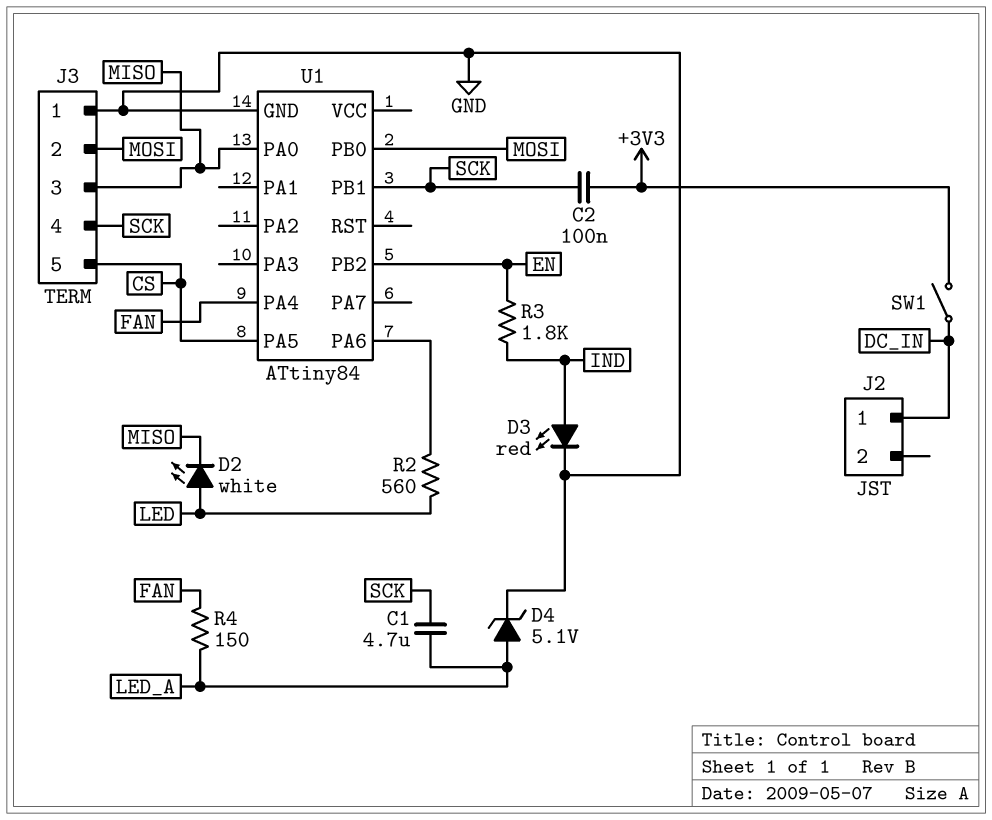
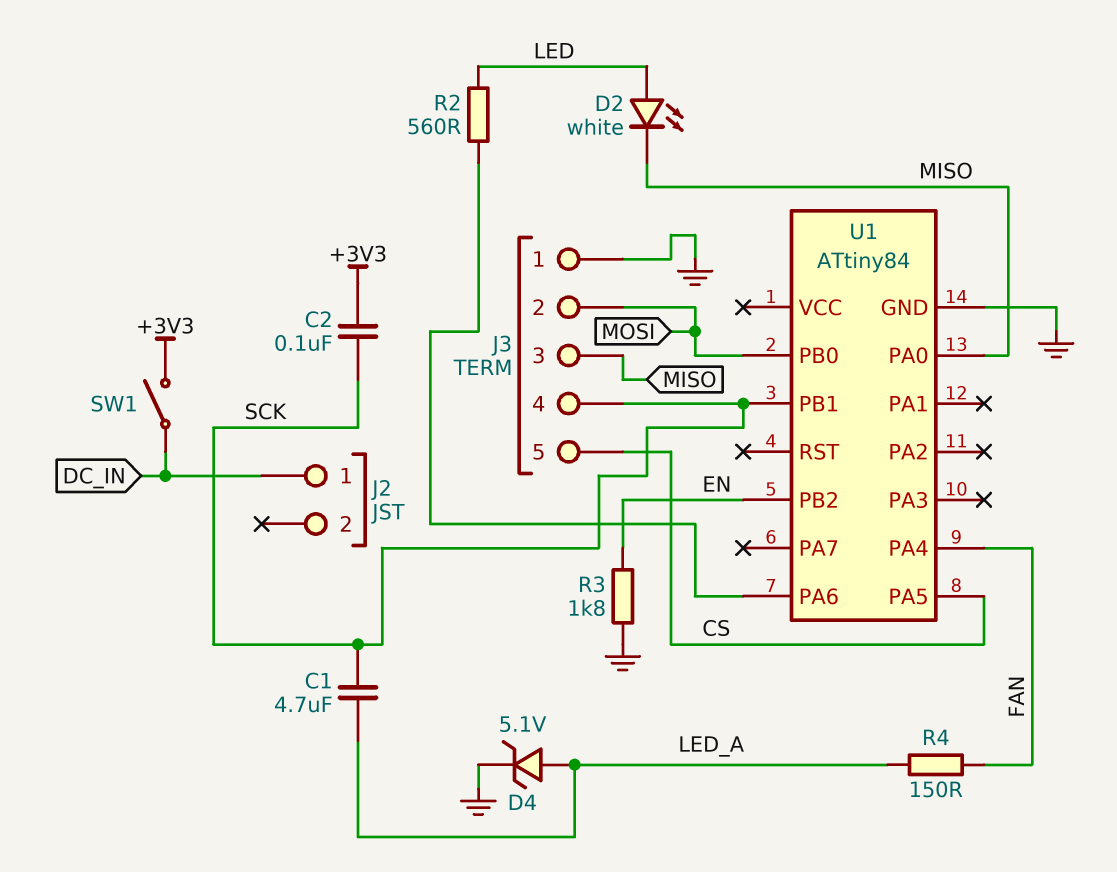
D3: LED red (A IND, K GND) -> none
R3: 1.8k (EN, IND) -> 1.8k (EN, GND)

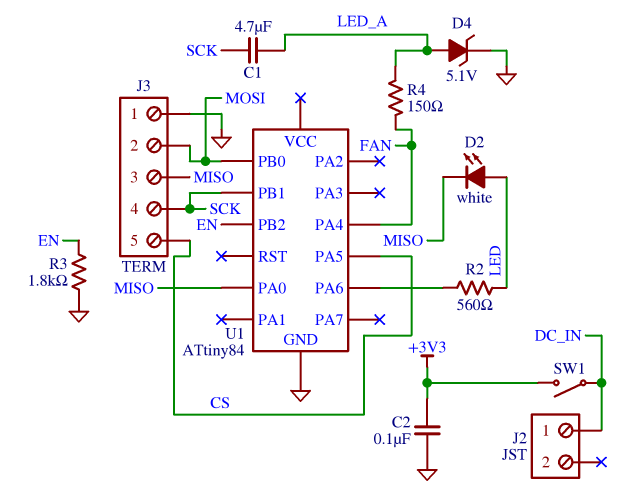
C2: 100nF (+3V3, SCK) -> 100nF (+3V3, GND)

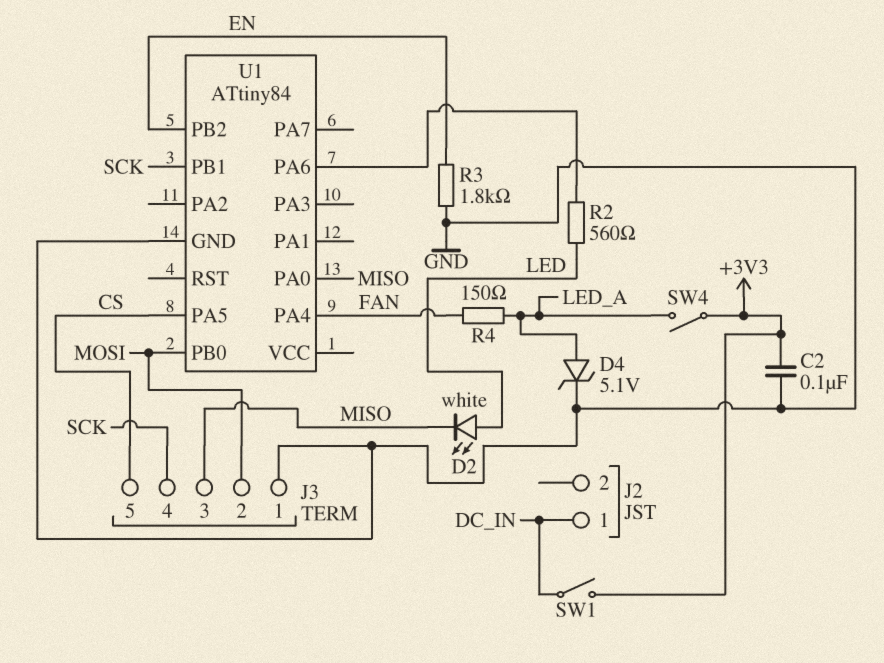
C1: 4.7uF (LED_A, SCK) -> none
SW4: none -> switch (+3V3, LED_A)

